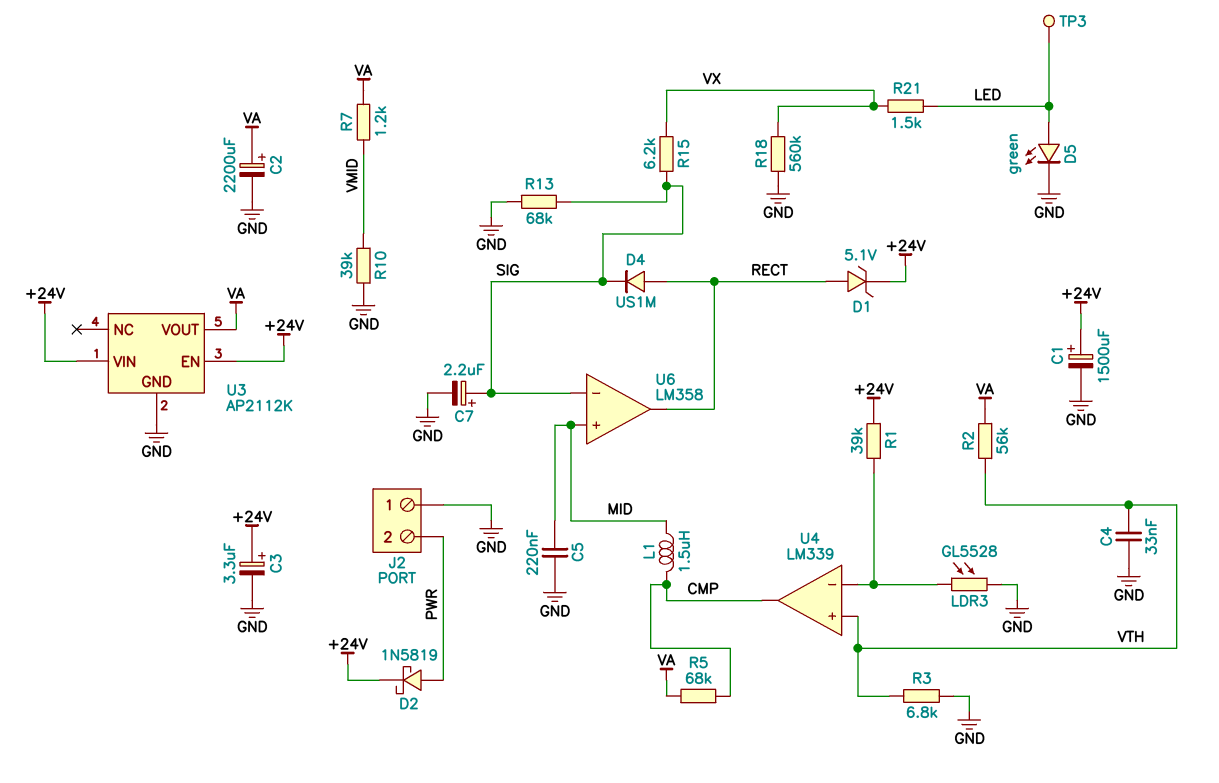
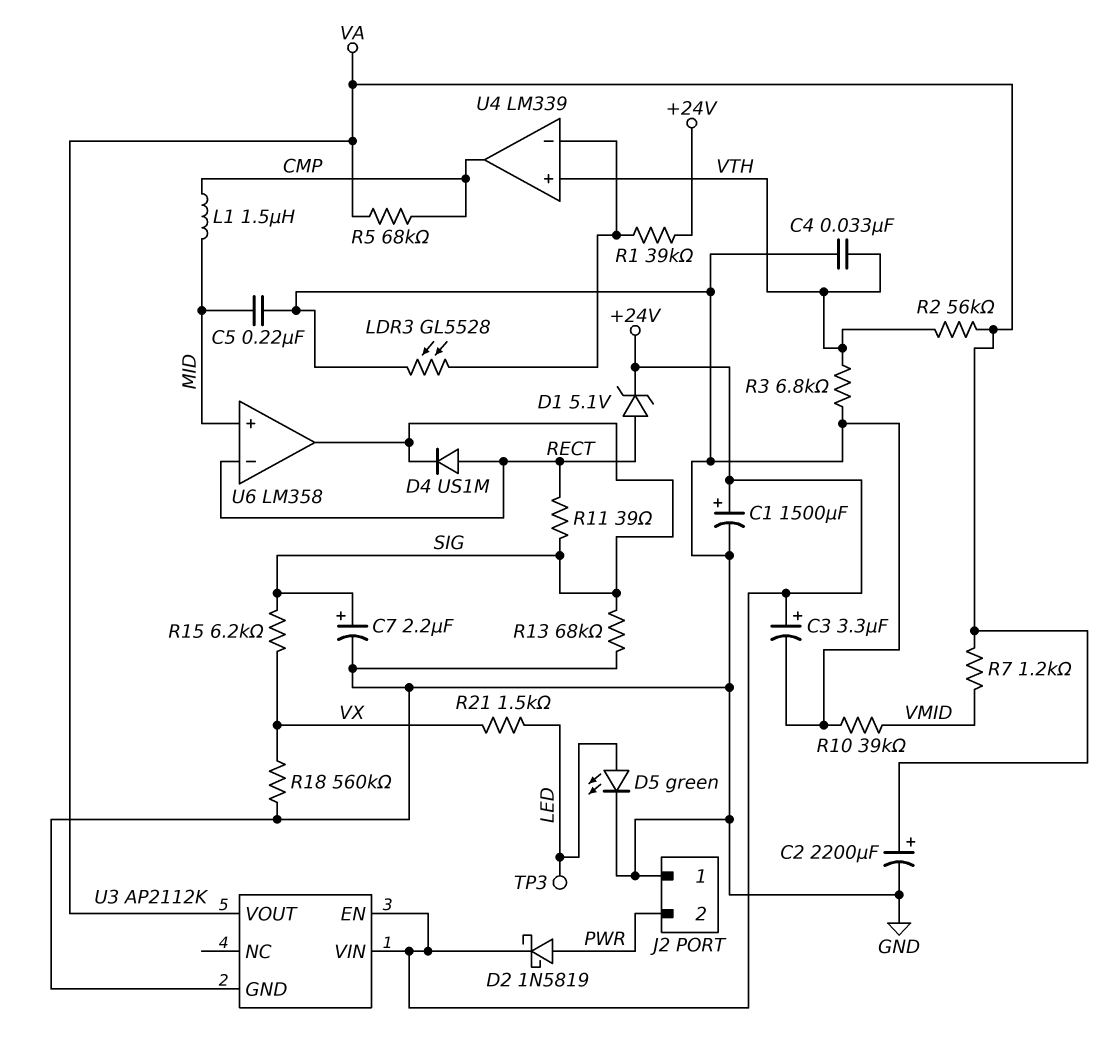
R11: none -> 39 (RECT, SIG)
U6 pin in-: SIG -> RECT
U6 pin out: RECT -> SIG

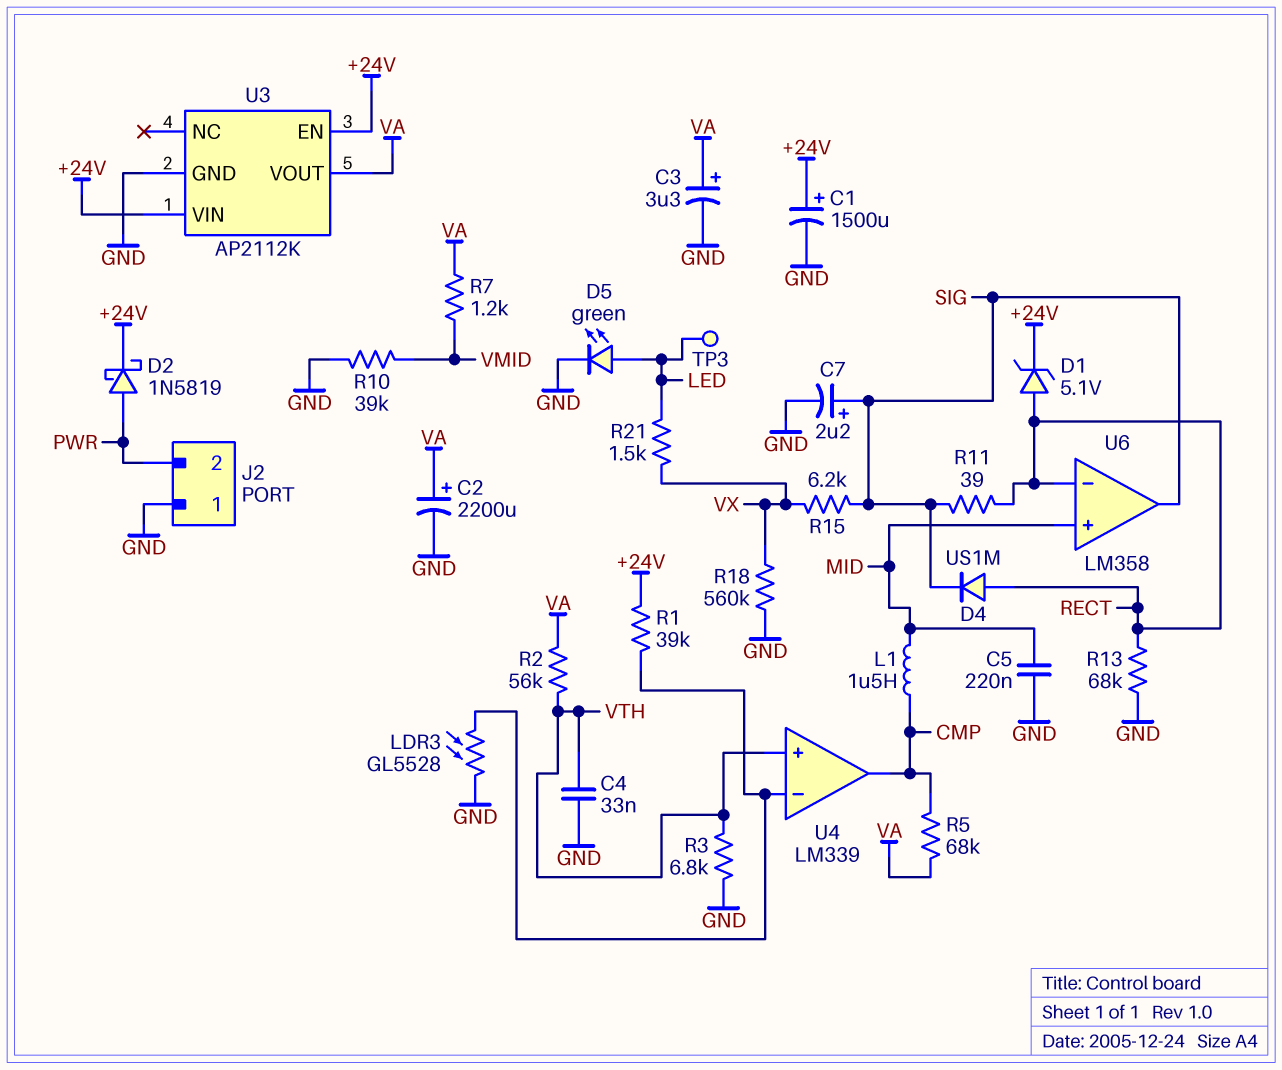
C3: 3.3uF (plus +24V, minus GND) -> 3.3uF (plus VA, minus GND)
R13: 68k (GND, SIG) -> 68k (GND, RECT)

